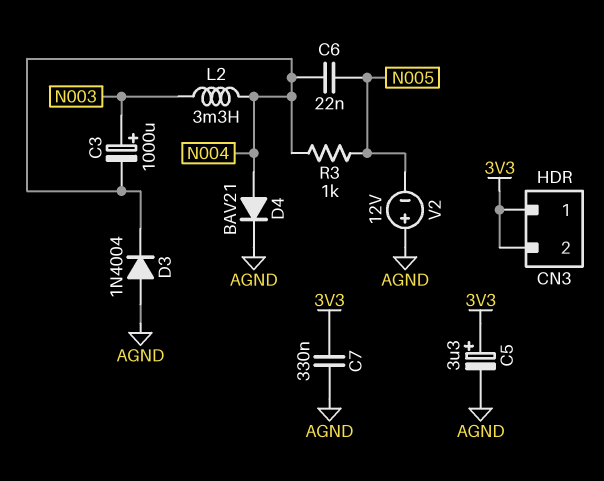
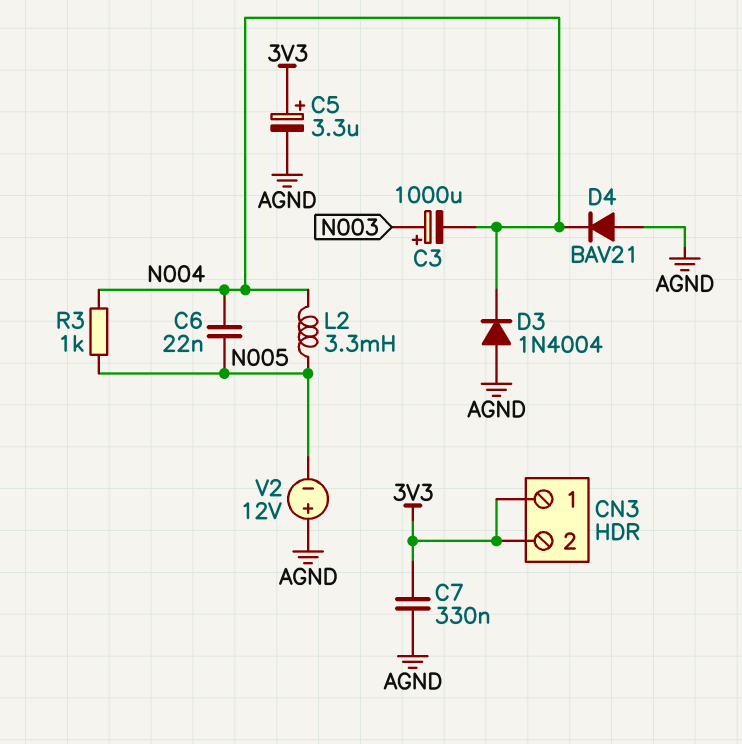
D4: diode BAV21 (A N004, K AGND) -> diode BAV21 (A AGND, K N004)
L2: 3.3mH (N003, N004) -> 3.3mH (N004, N005)

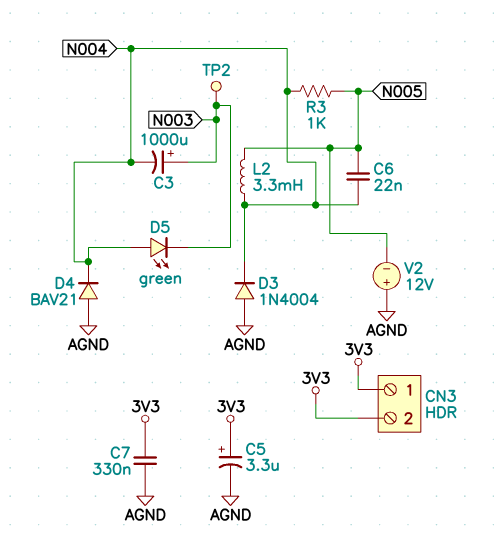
D5: none -> LED green (A N004, K N003)
TP2: none -> test point (N003)

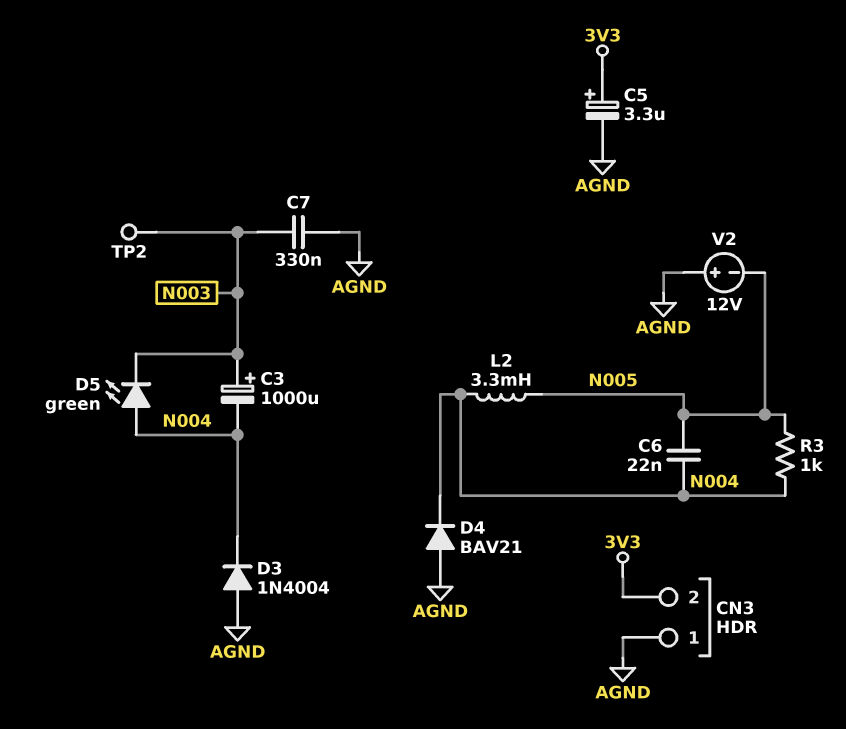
C7: 330nF (3V3, AGND) -> 330nF (AGND, N003)
CN3 pin 1: 3V3 -> AGND

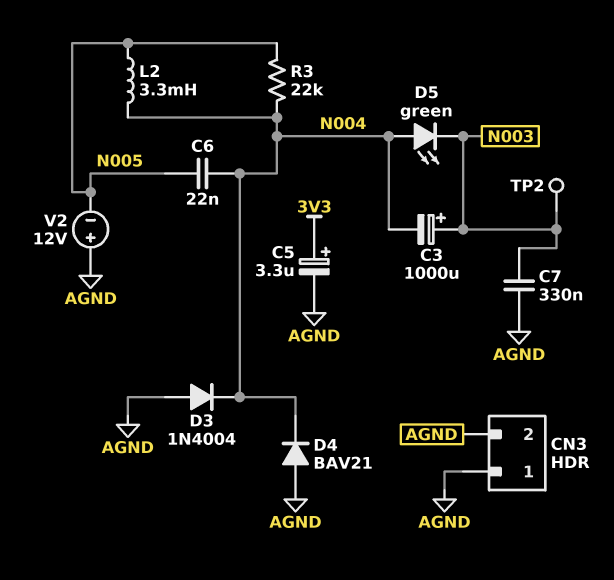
CN3 pin 2: 3V3 -> AGND
R3: 1k (N004, N005) -> 22k (N004, N005)

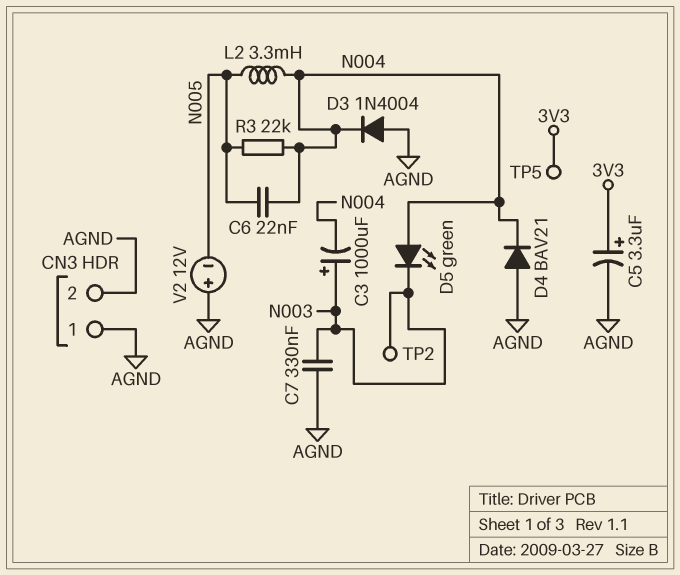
TP5: none -> test point (3V3)

